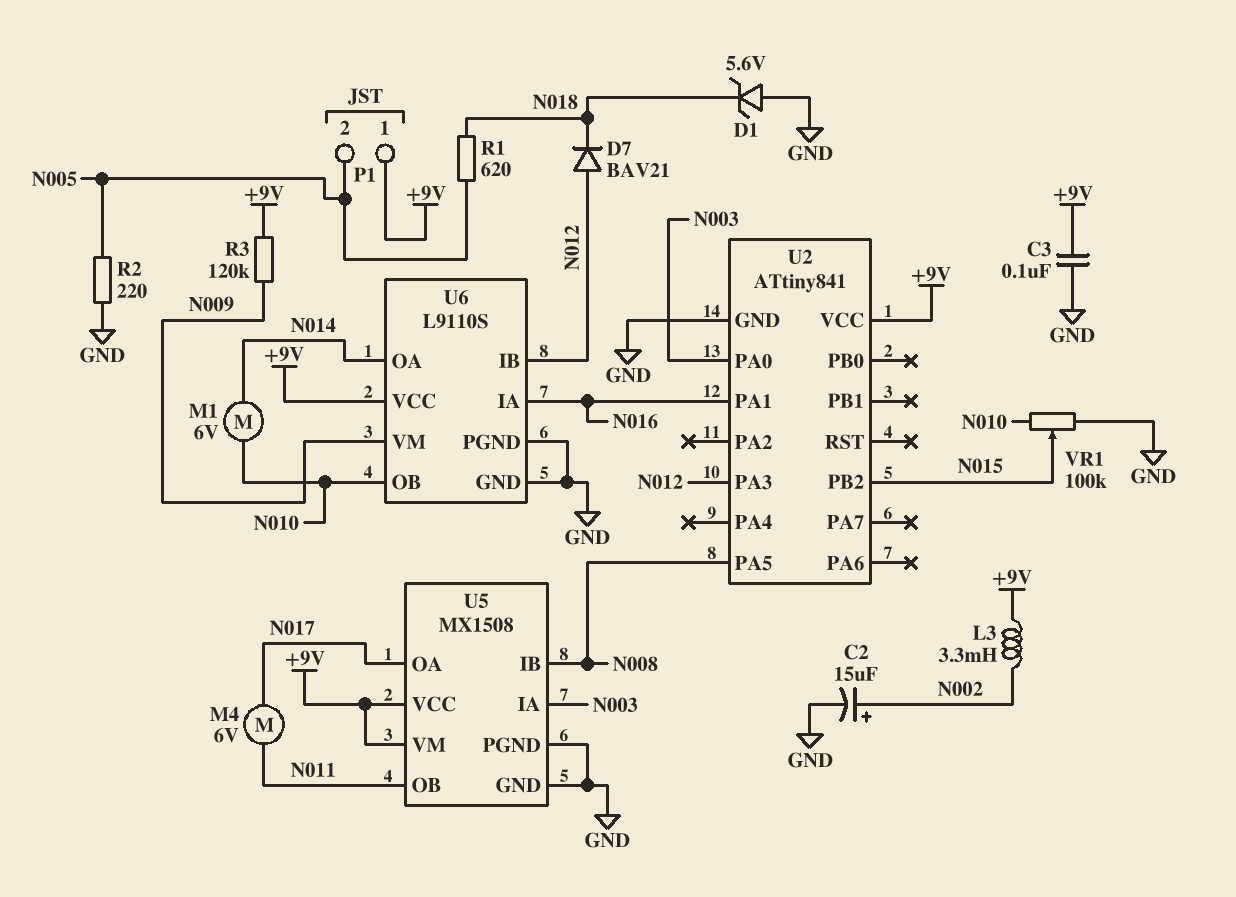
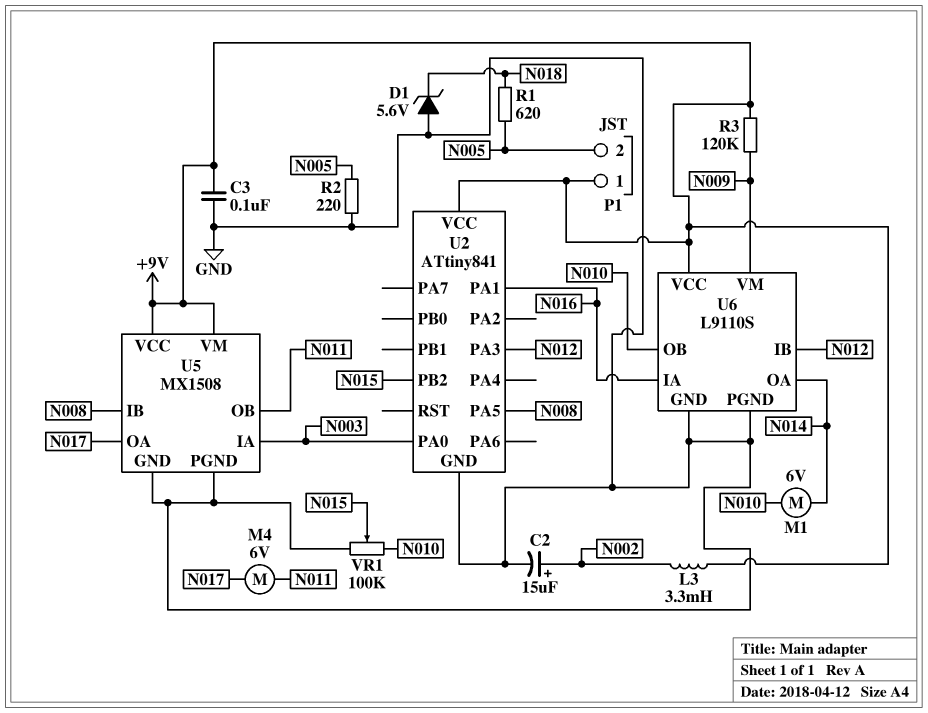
D7: diode BAV21 (A N012, K N018) -> none

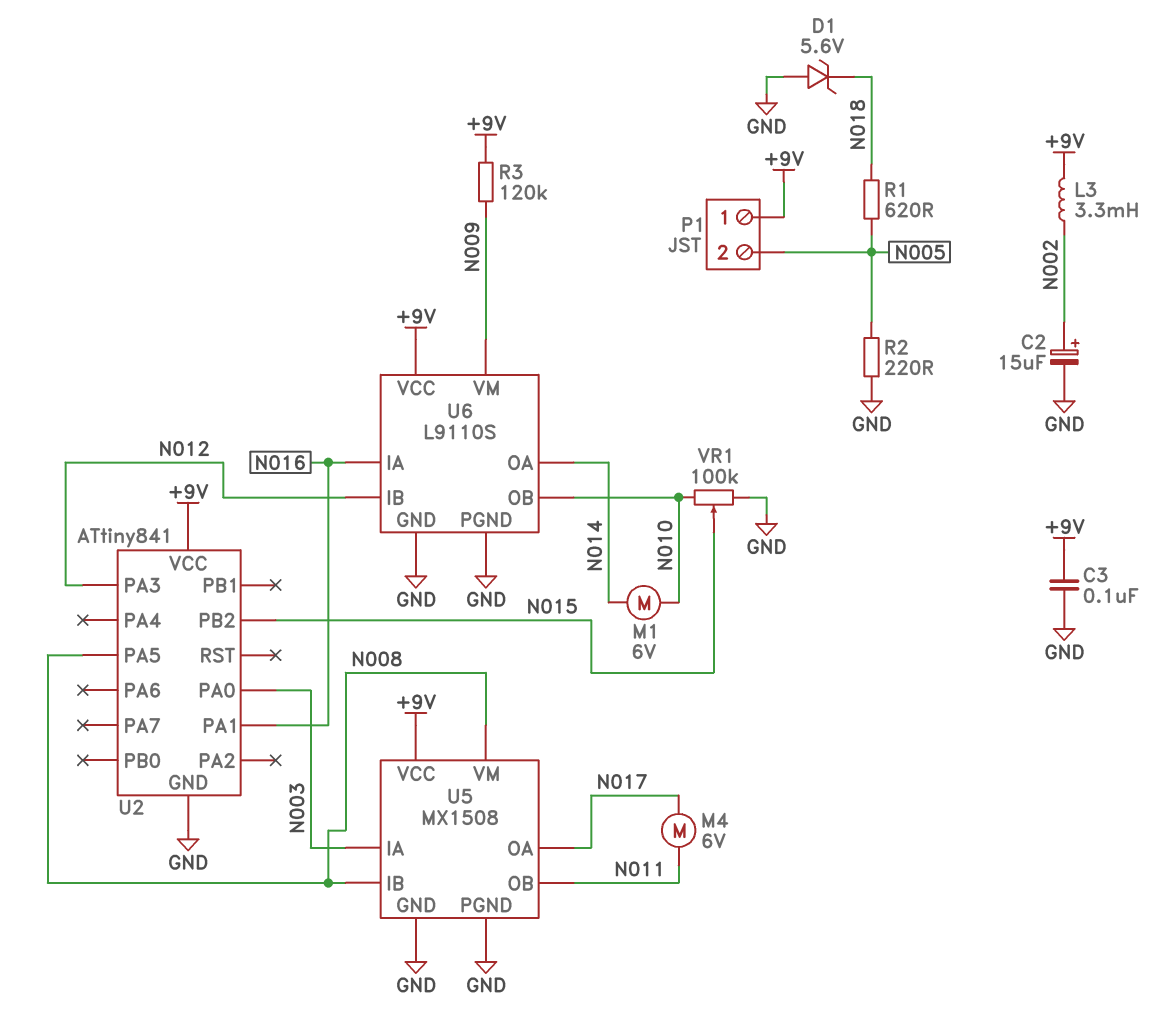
U5 pin VM: +9V -> N008

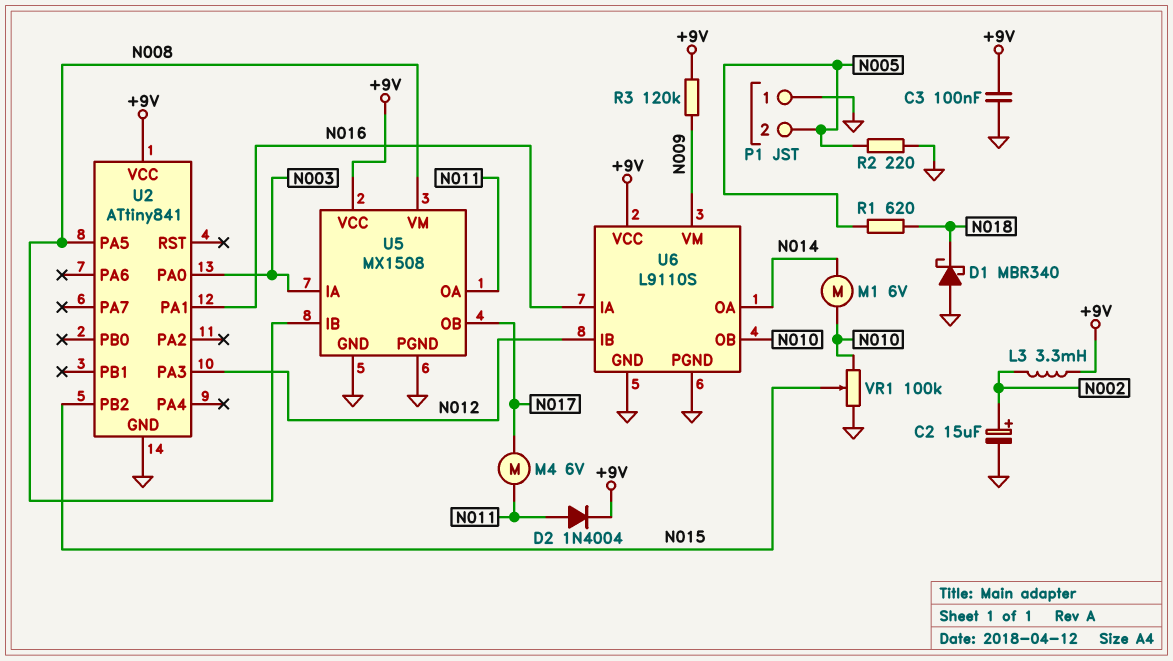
D1: zener 5.6V (A GND, K N018) -> schottky MBR340 (A GND, K N018)
D2: none -> diode 1N4004 (A N011, K +9V)
P1 pin 1: +9V -> GND
U5 pin OA: N017 -> N011
U5 pin OB: N011 -> N017

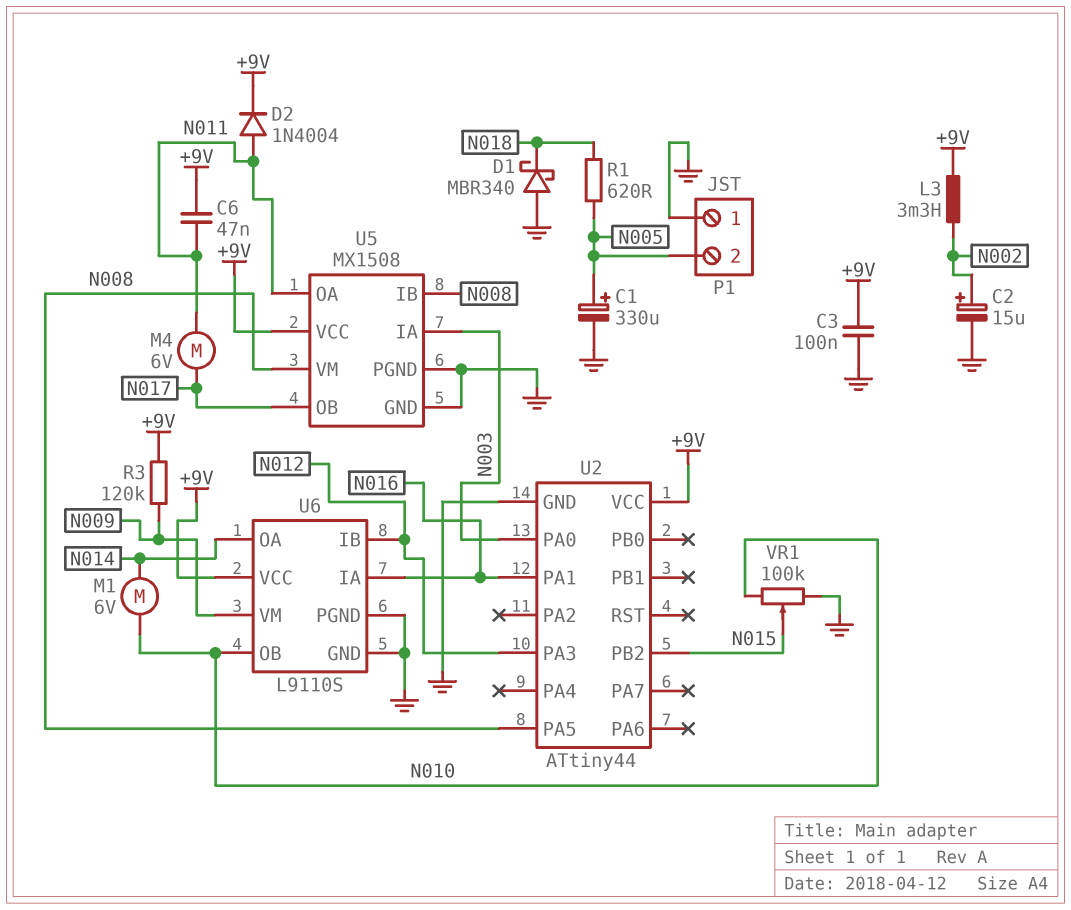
C1: none -> 330uF (plus N005, minus GND)
C6: none -> 47nF (+9V, N011)
R2: 220 (GND, N005) -> none
U2: ATtiny841 -> ATtiny44

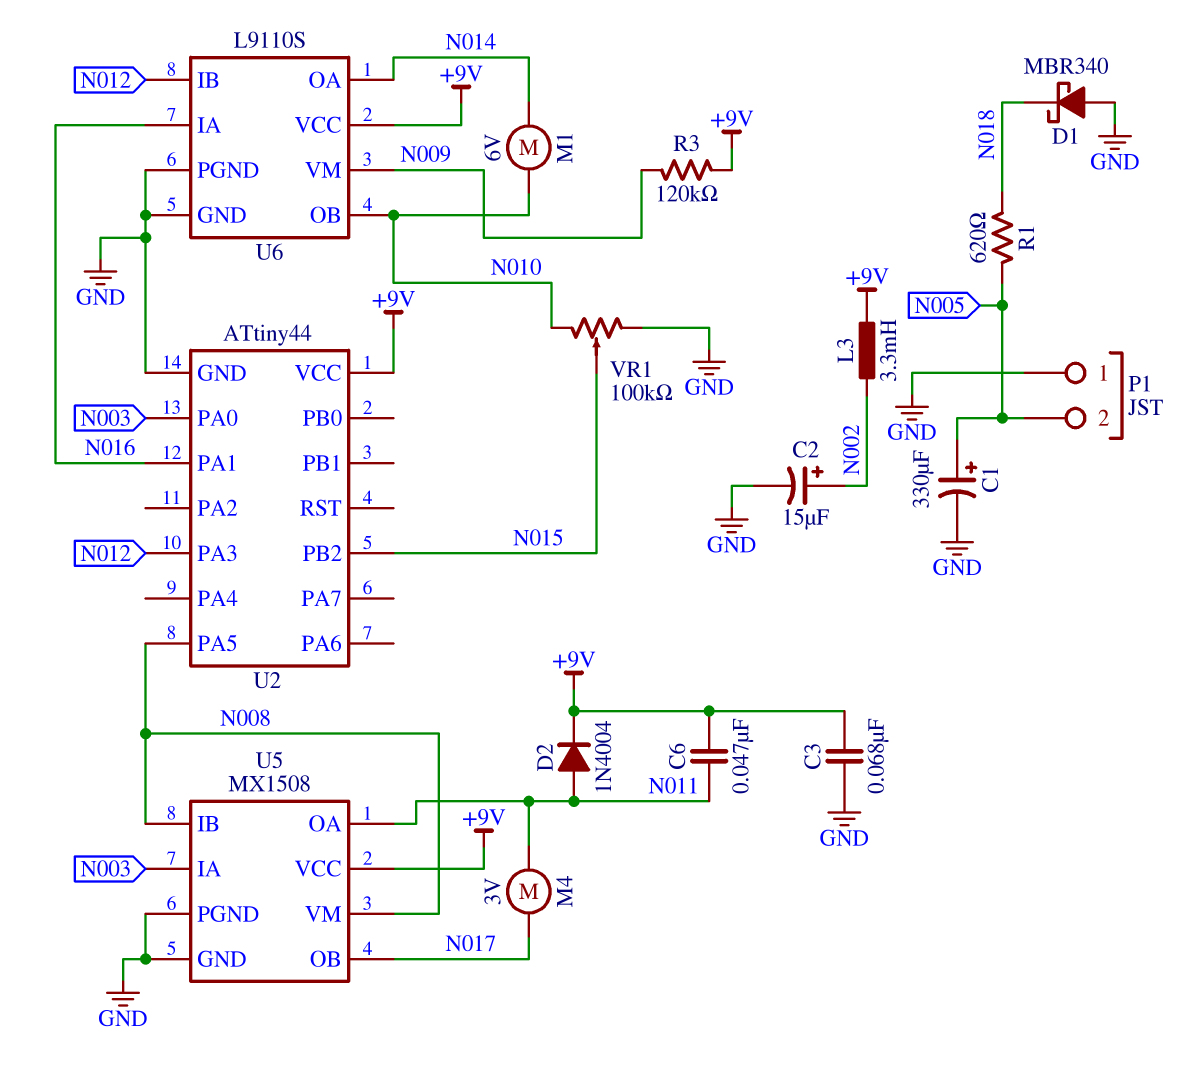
C3: 100nF (+9V, GND) -> 68nF (+9V, GND)
M4: motor 6V (N011, N017) -> motor 3V (N011, N017)

